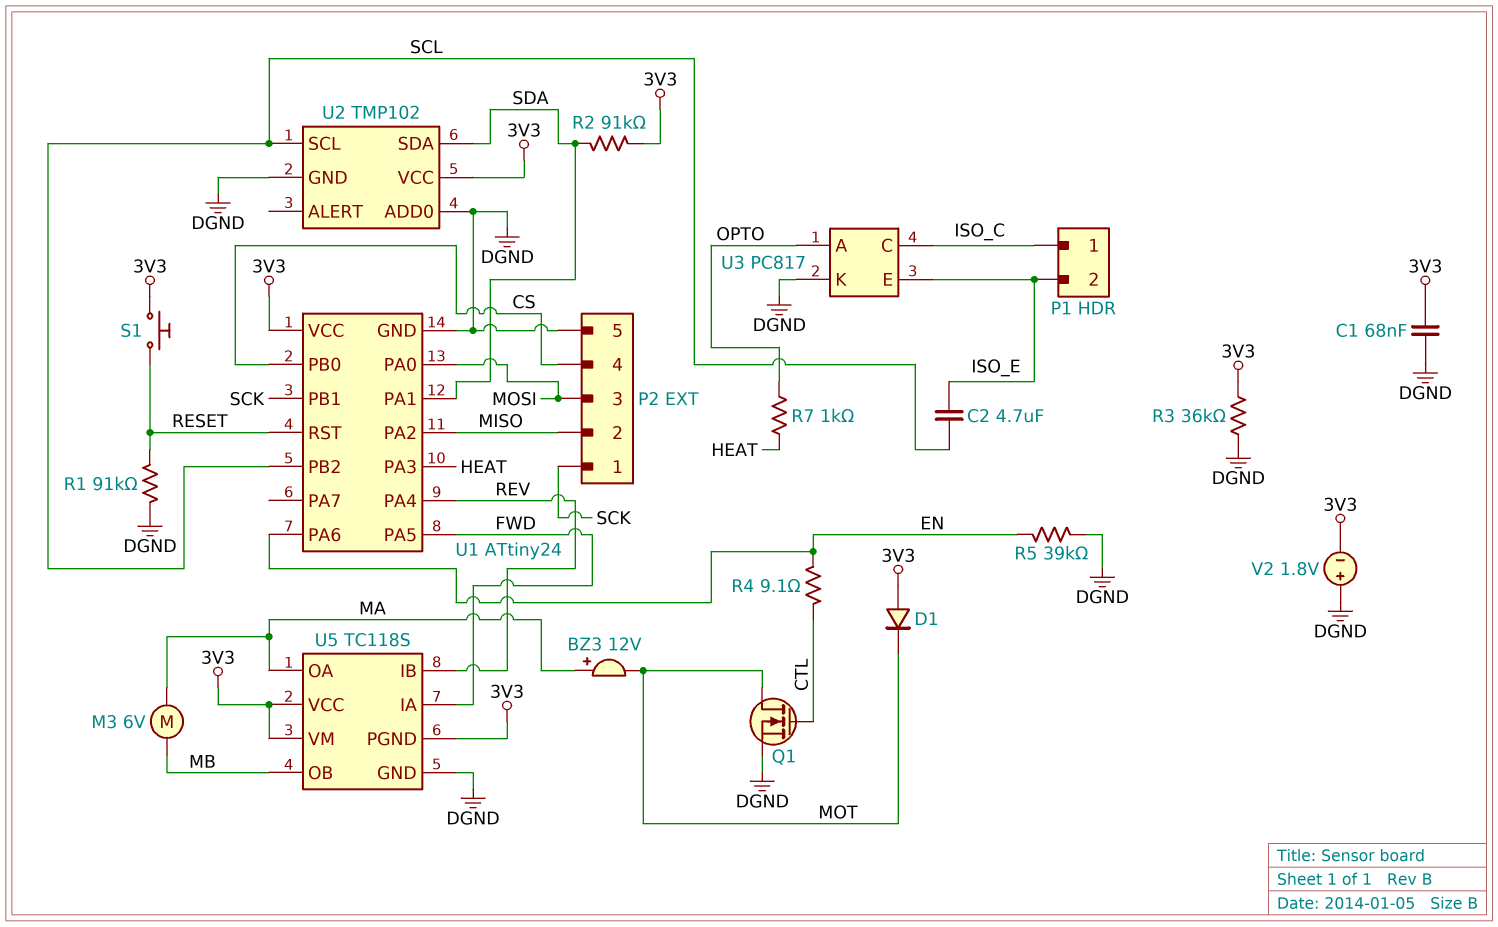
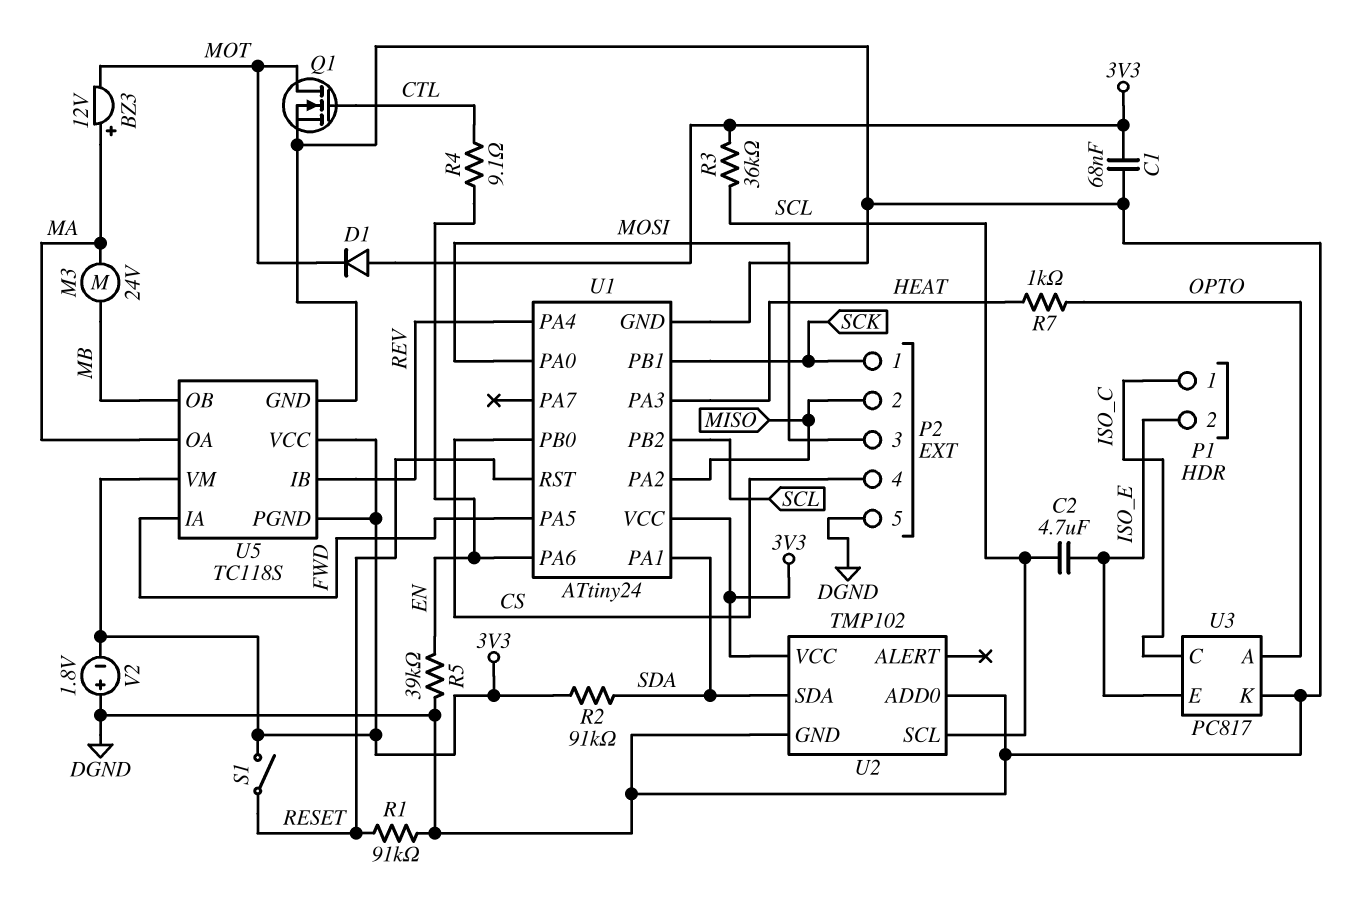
M3: motor 6V (MA, MB) -> motor 24V (MA, MB)
R3: 36k (3V3, DGND) -> 36k (3V3, SCL)
S1: button (3V3, RESET) -> switch (3V3, RESET)

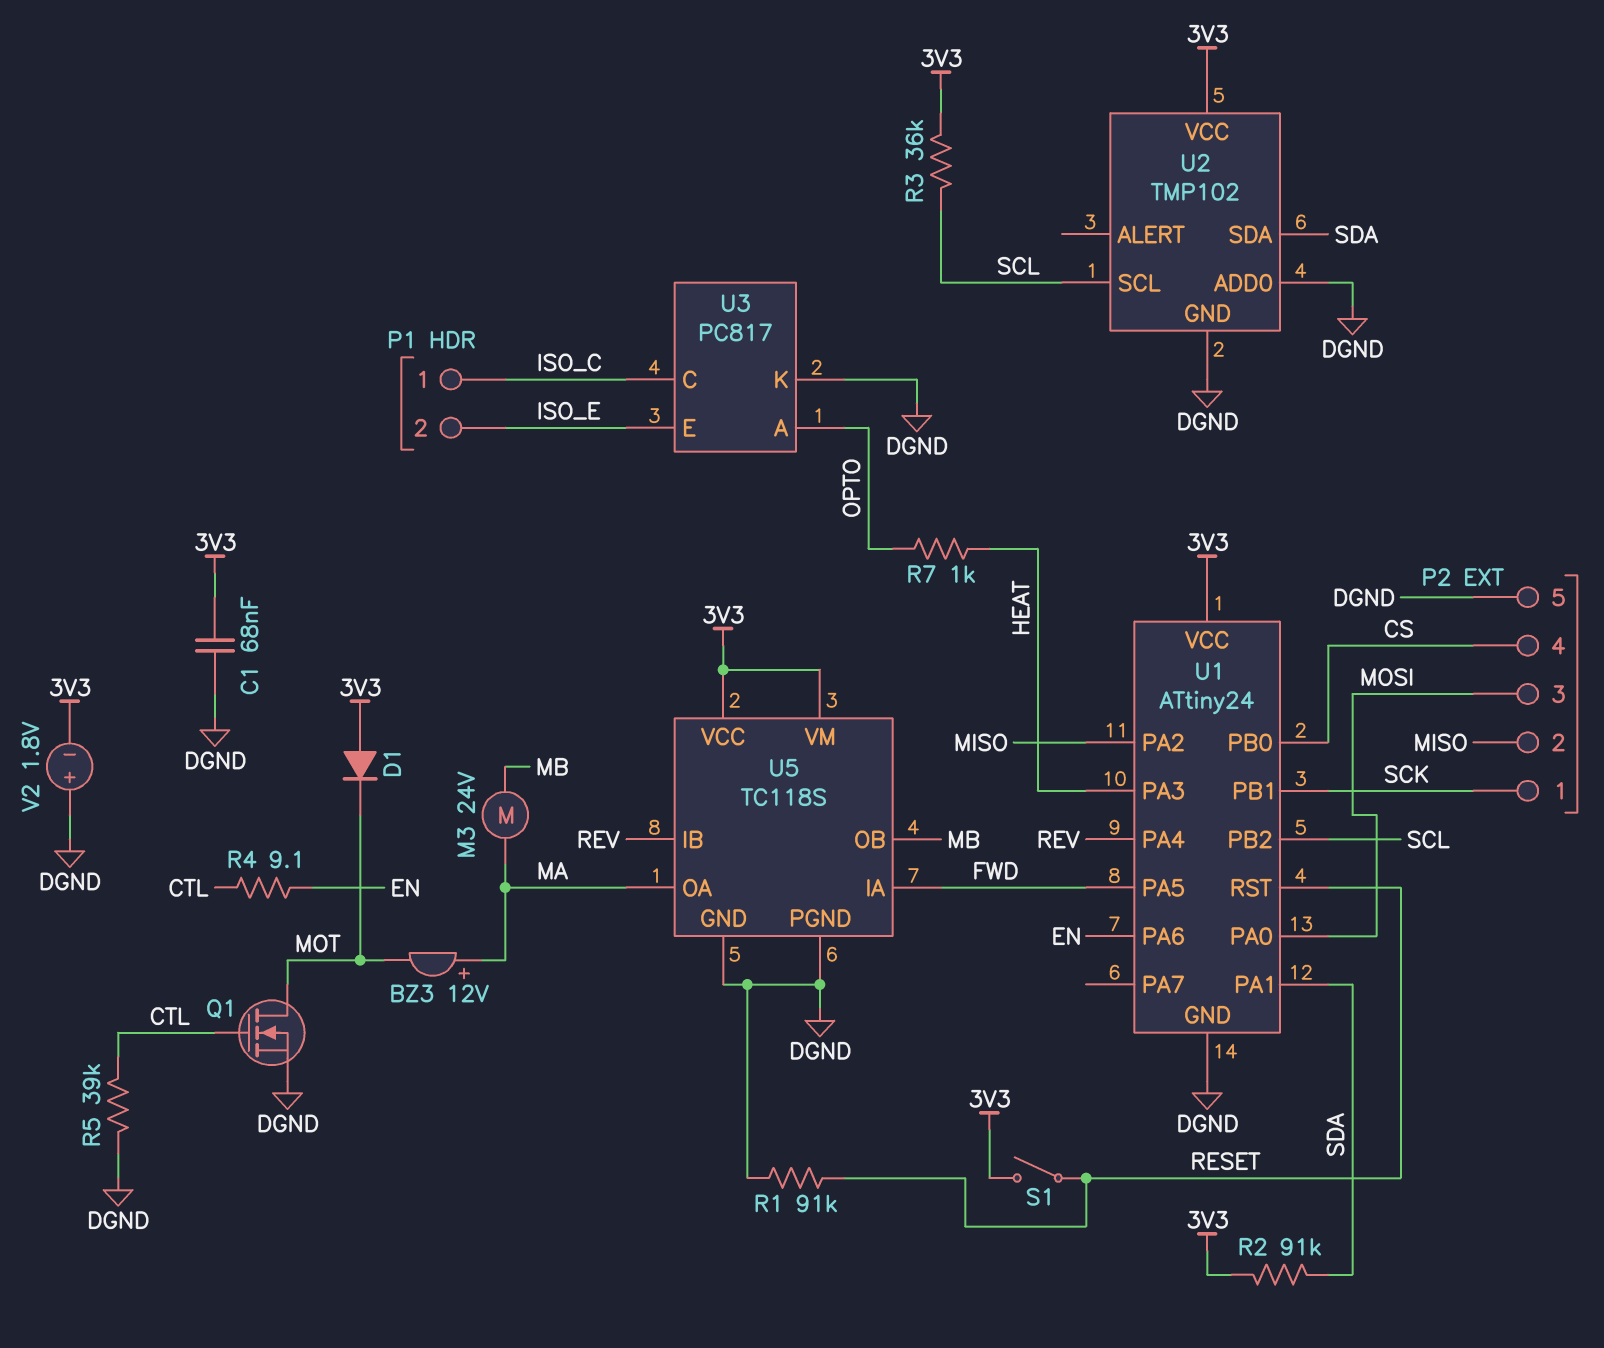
C2: 4.7uF (ISO_E, SCL) -> none
R5: 39k (DGND, EN) -> 39k (CTL, DGND)
U5 pin PGND: 3V3 -> DGND

